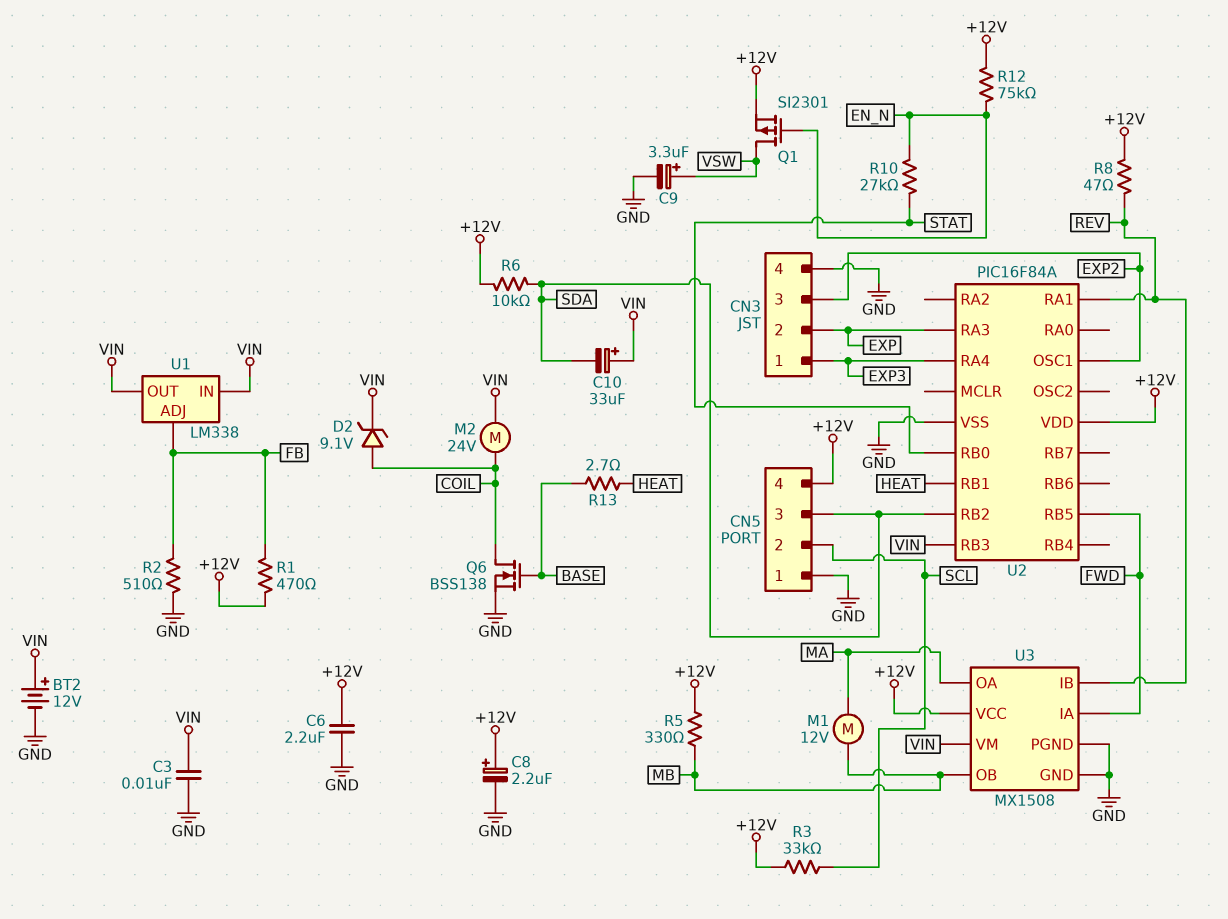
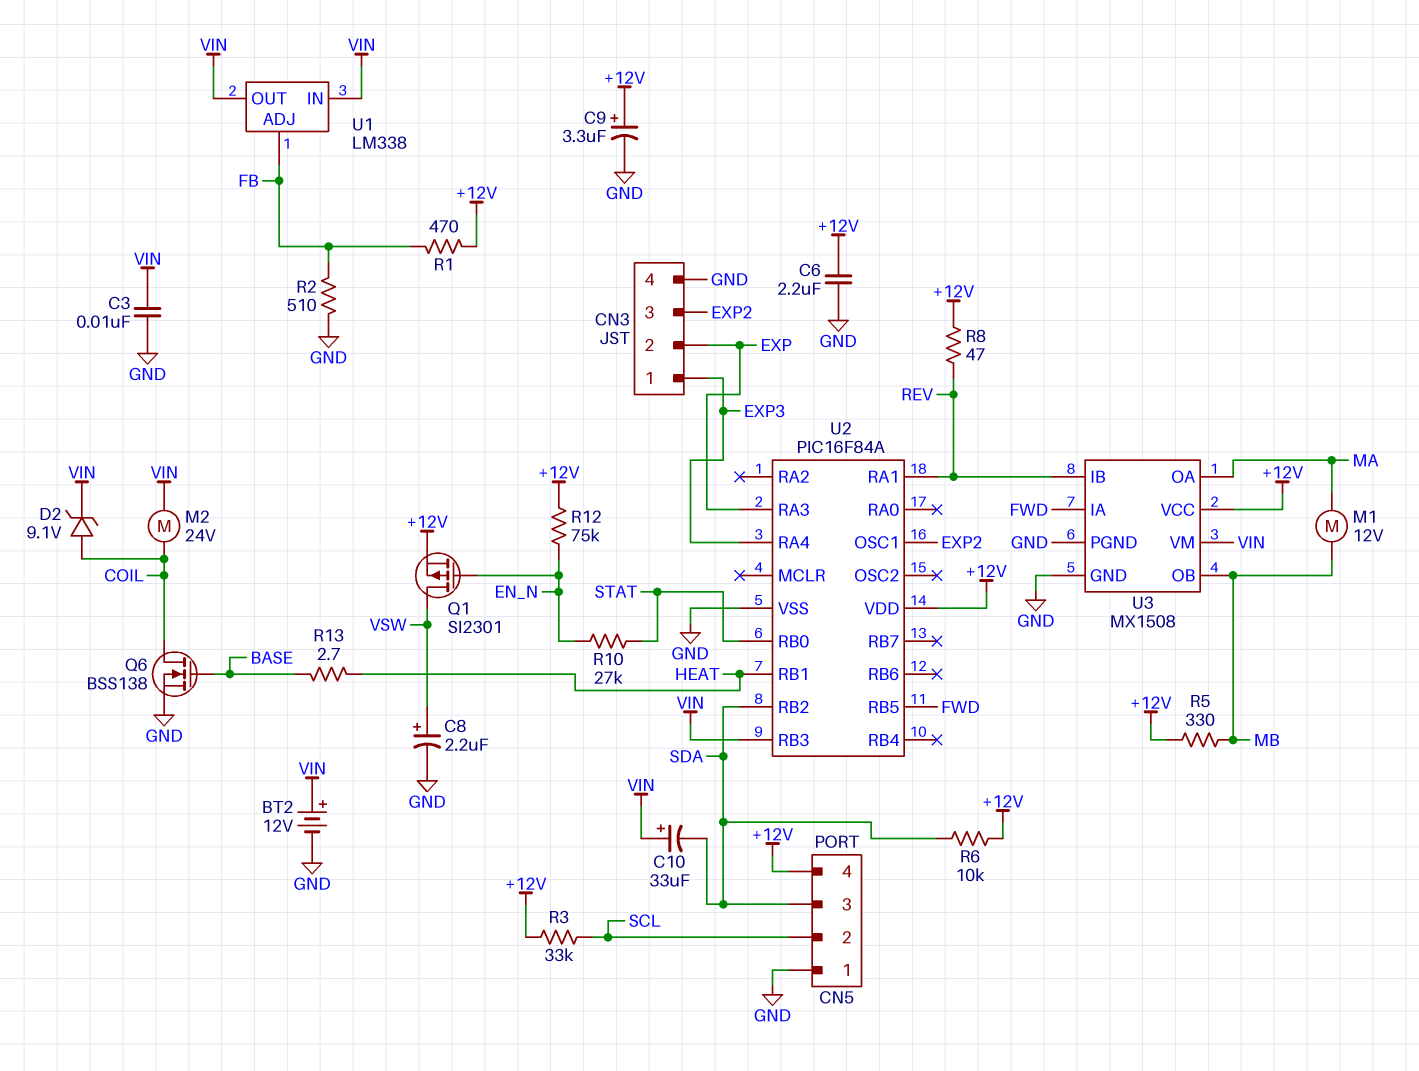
C8: 2.2uF (plus +12V, minus GND) -> 2.2uF (plus VSW, minus GND)
C9: 3.3uF (plus VSW, minus GND) -> 3.3uF (plus +12V, minus GND)

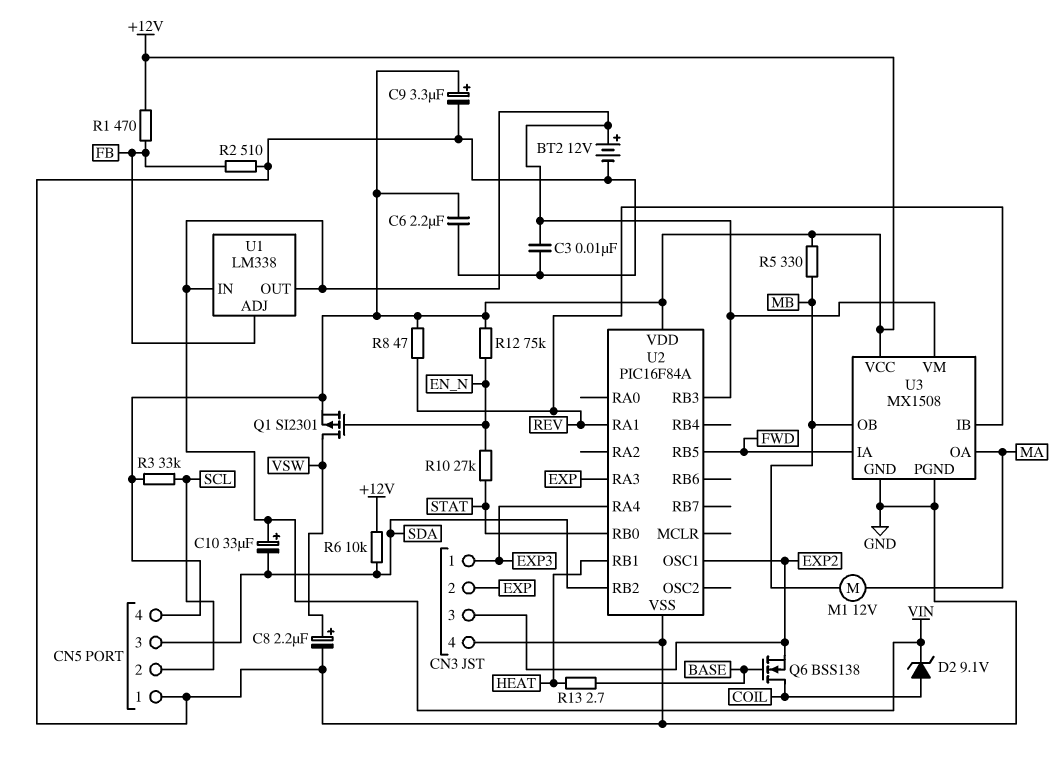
M2: motor 24V (COIL, VIN) -> none
Q6: NMOS BSS138 (G BASE, D COIL, S GND) -> NMOS BSS138 (G BASE, D COIL, S EXP2)

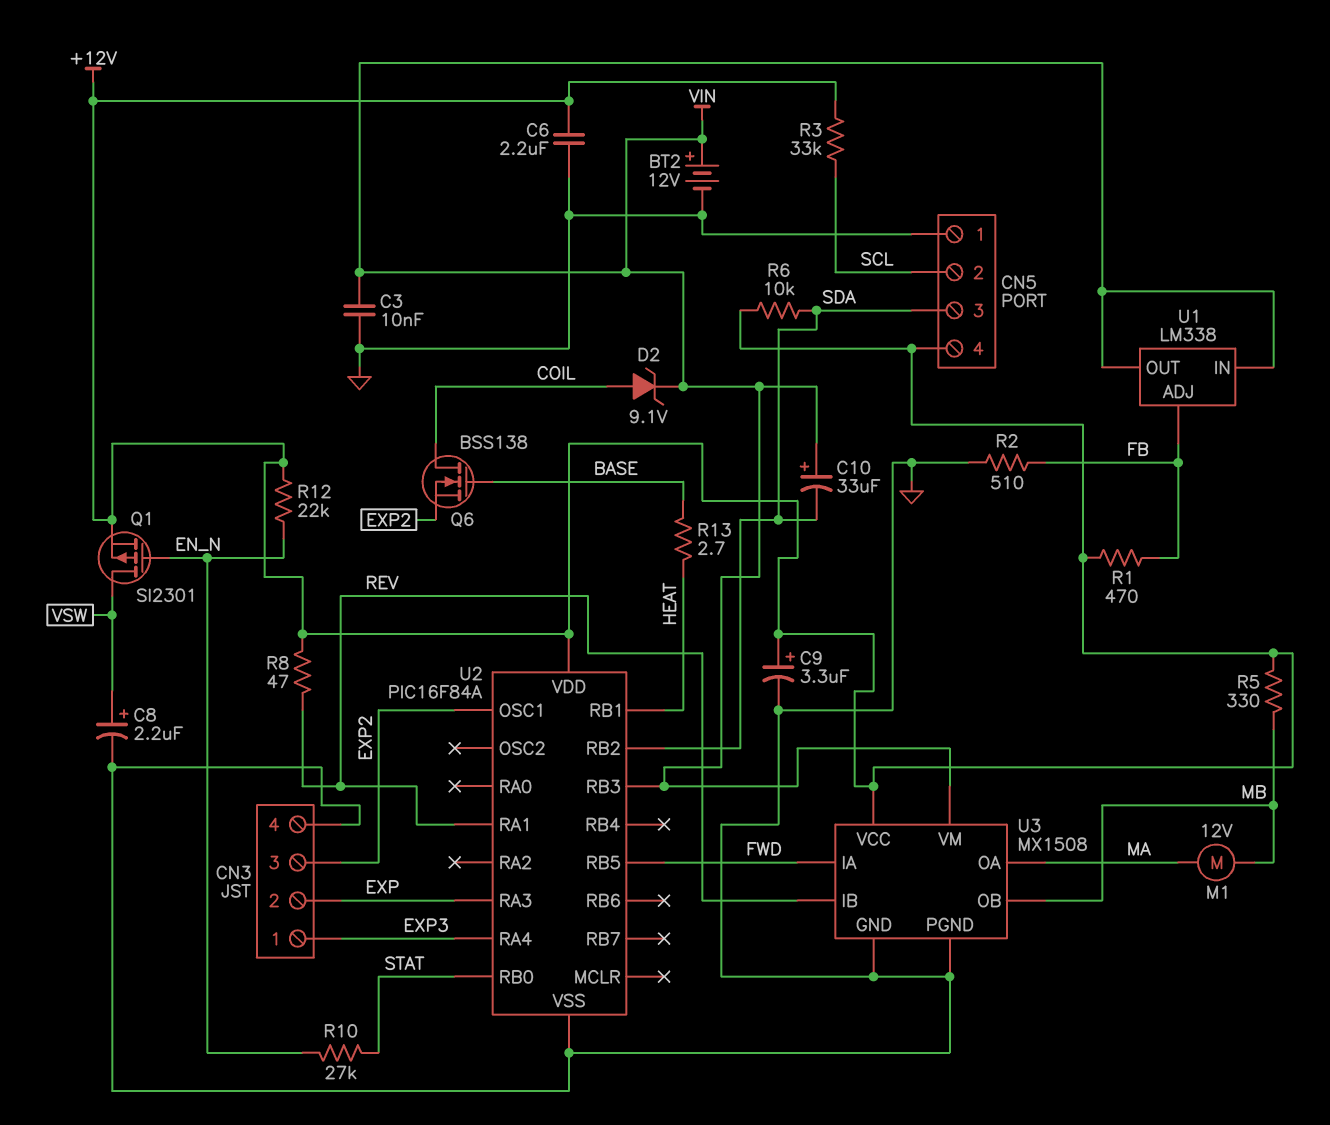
R12: 75k (+12V, EN_N) -> 22k (+12V, EN_N)

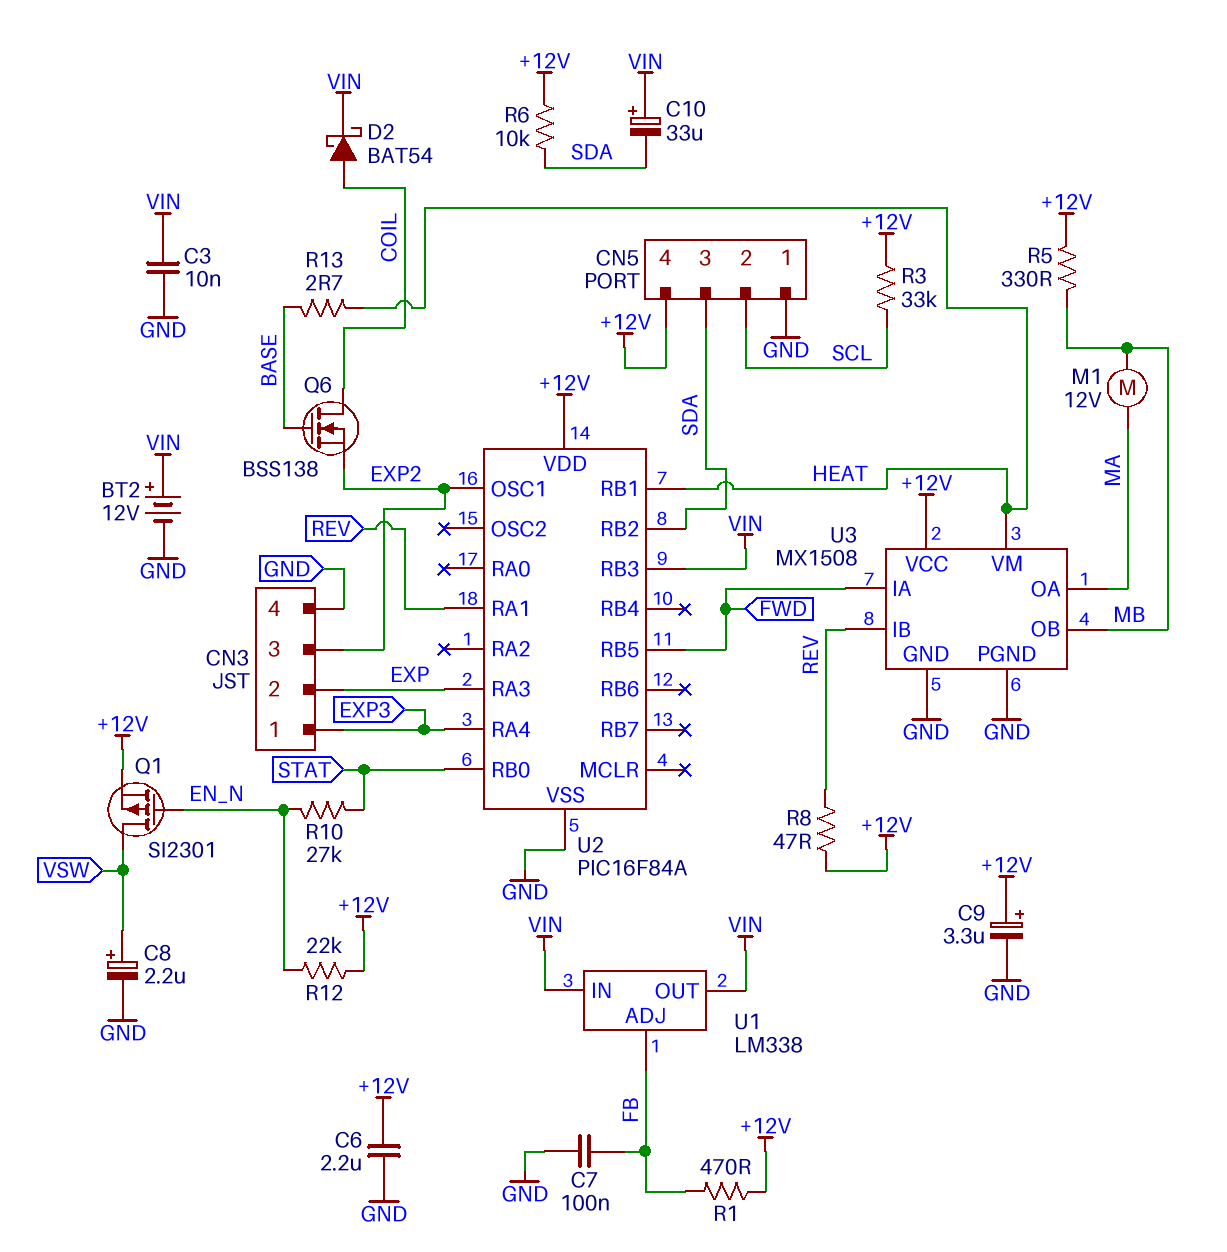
C7: none -> 100nF (FB, GND)
D2: zener 9.1V (A COIL, K VIN) -> schottky BAT54 (A COIL, K VIN)
R2: 510 (FB, GND) -> none
U3 pin VM: VIN -> HEAT

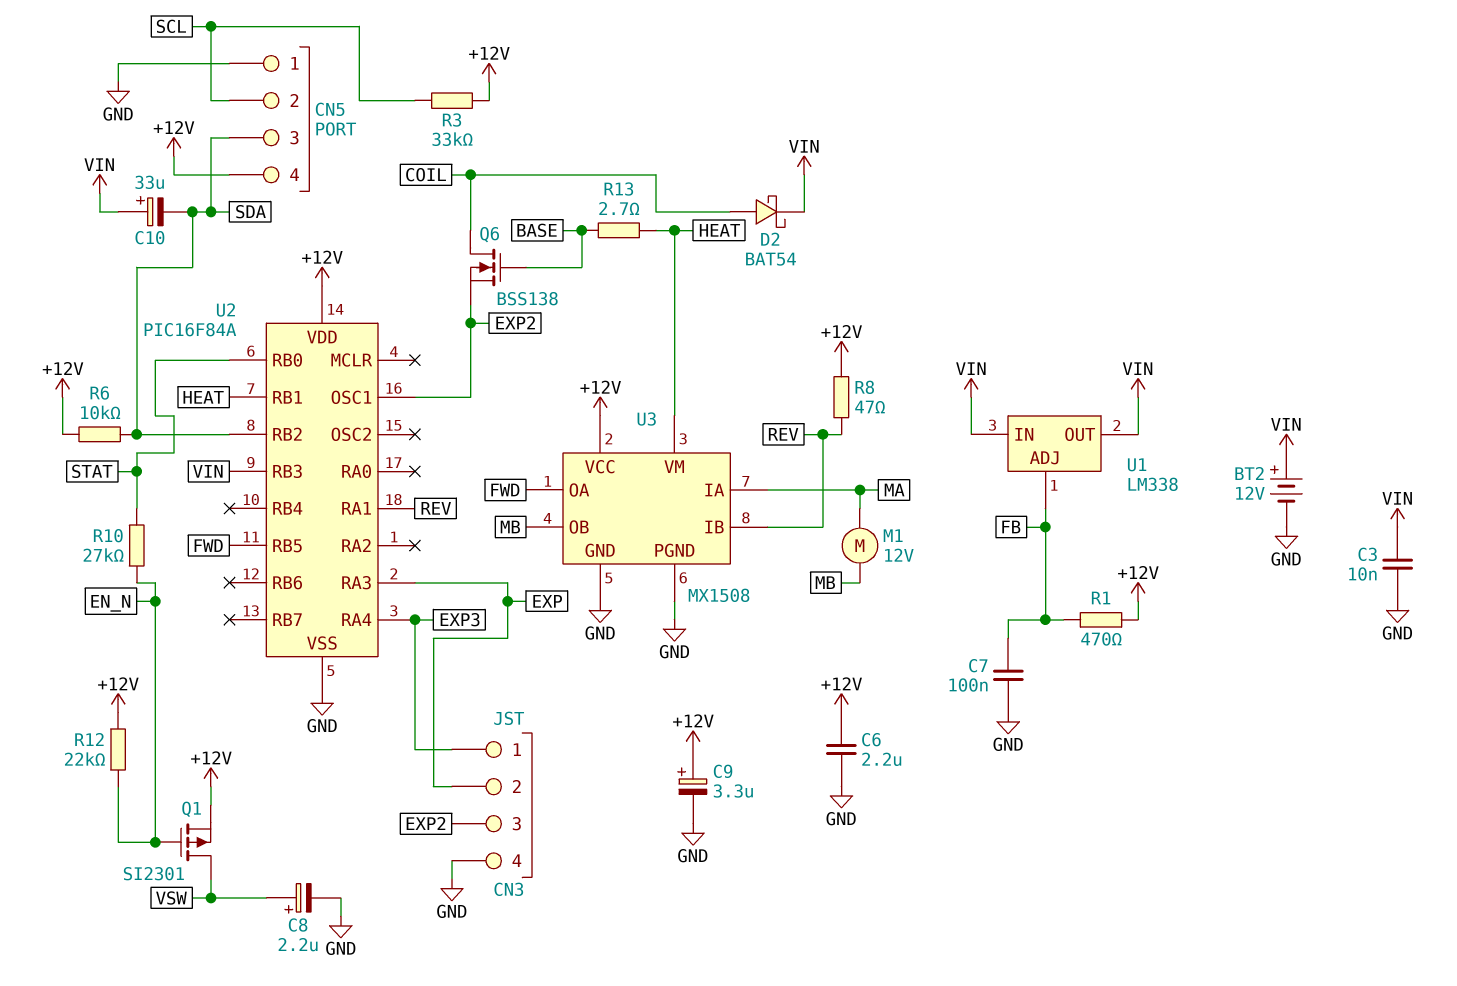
R5: 330 (+12V, MB) -> none
U3 pin IA: FWD -> MA
U3 pin OA: MA -> FWD

